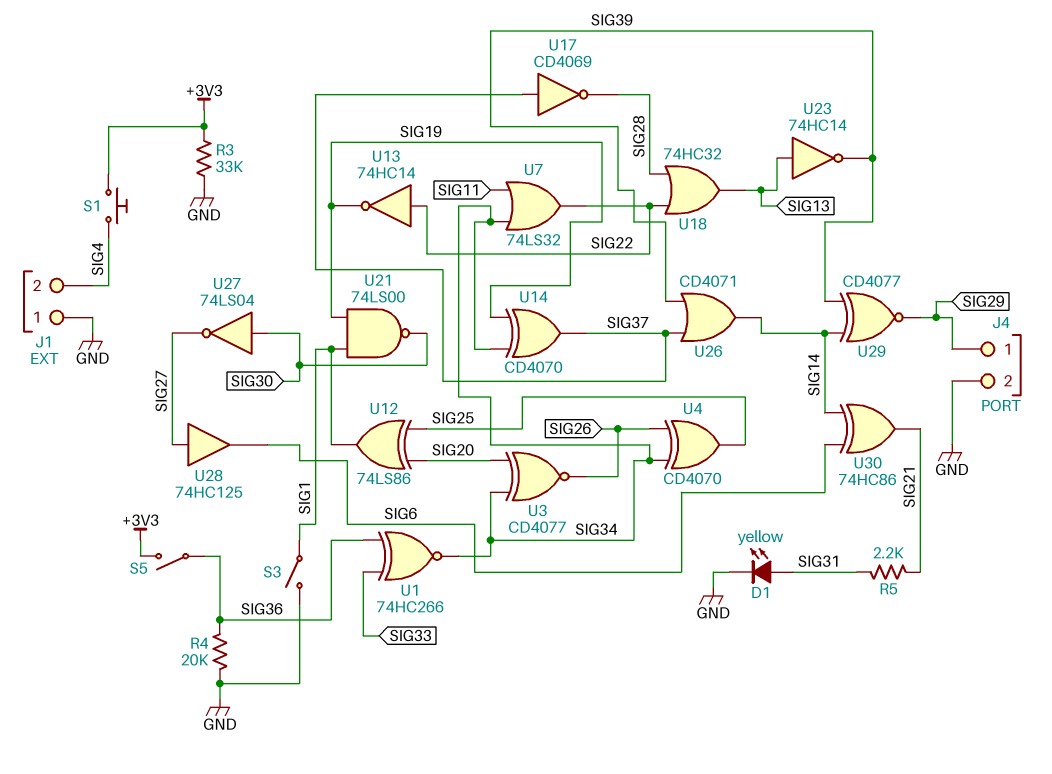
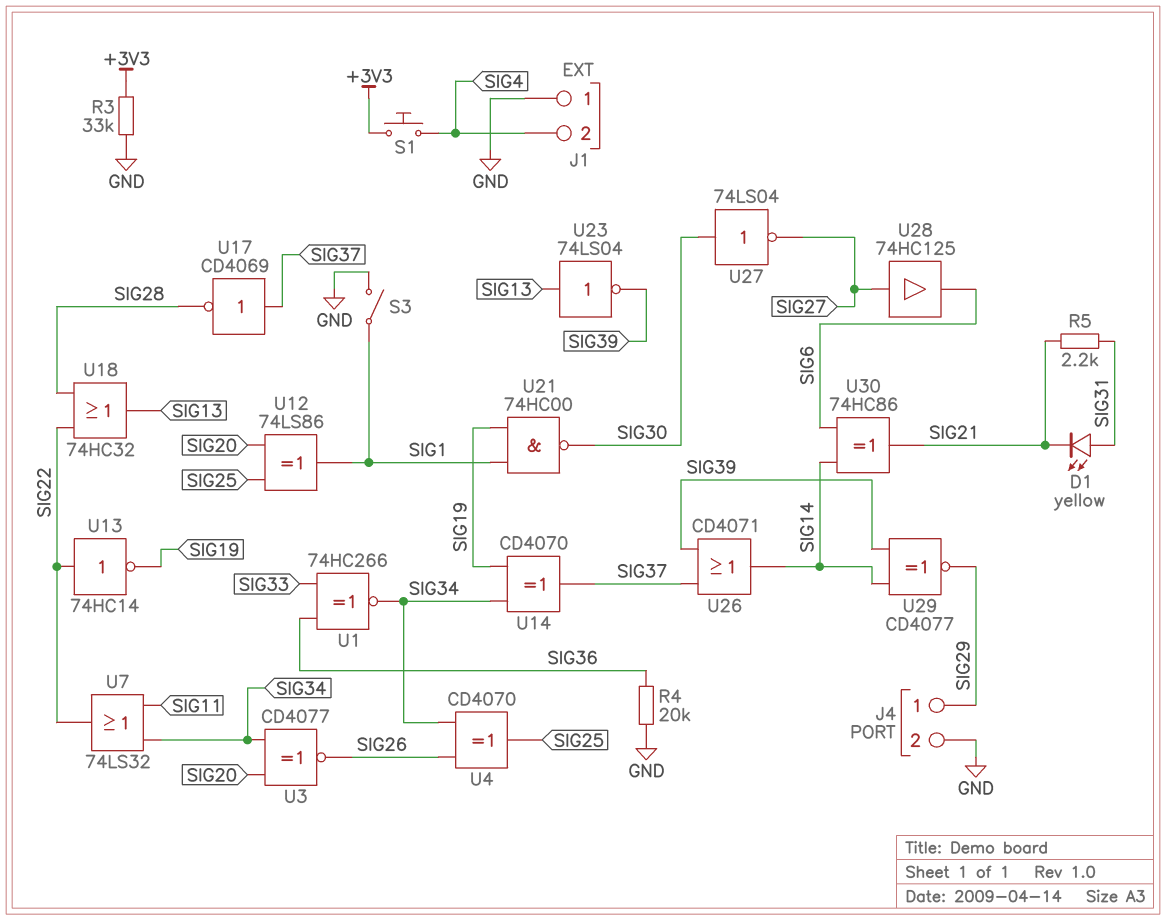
D1: LED yellow (A SIG31, K GND) -> LED yellow (A SIG31, K SIG21)
S5: switch (+3V3, SIG36) -> none
U21: NAND 74LS00 (in SIG1, in SIG19, out SIG30) -> NAND 74HC00 (in SIG1, in SIG19, out SIG30)
U23: NOT 74HC14 (in SIG13, out SIG39) -> NOT 74LS04 (in SIG13, out SIG39)

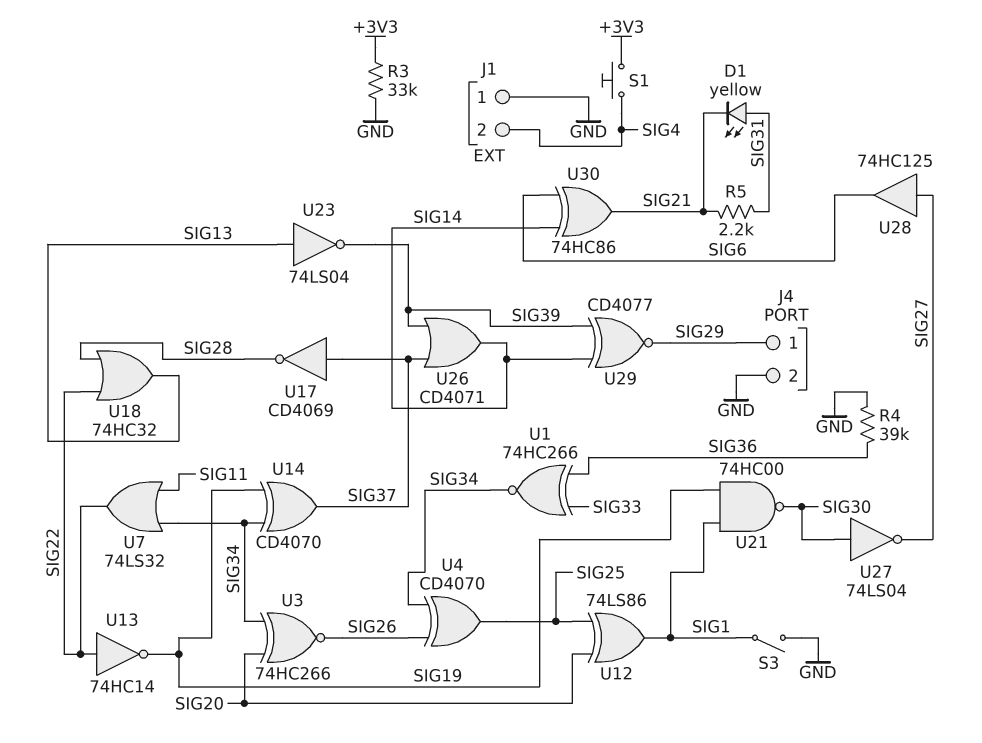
R4: 20k (GND, SIG36) -> 39k (GND, SIG36)
U3: XNOR CD4077 (in SIG20, in SIG34, out SIG26) -> XNOR 74HC266 (in SIG20, in SIG34, out SIG26)

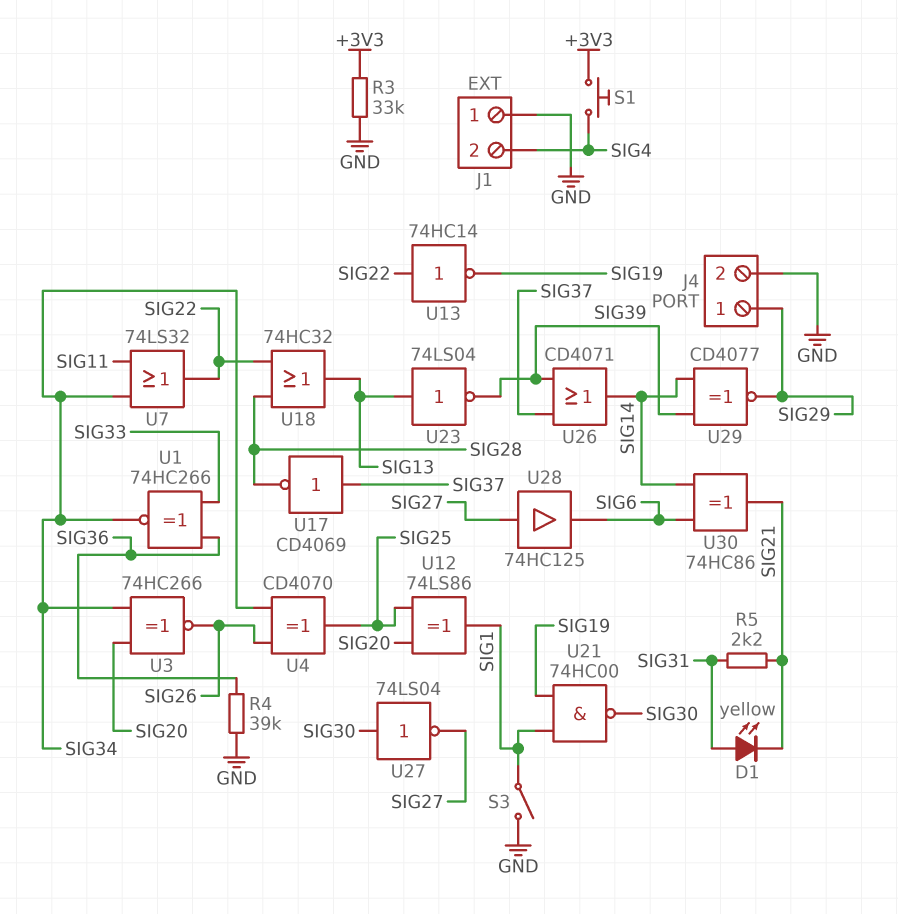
U14: XOR CD4070 (in SIG19, in SIG34, out SIG37) -> none

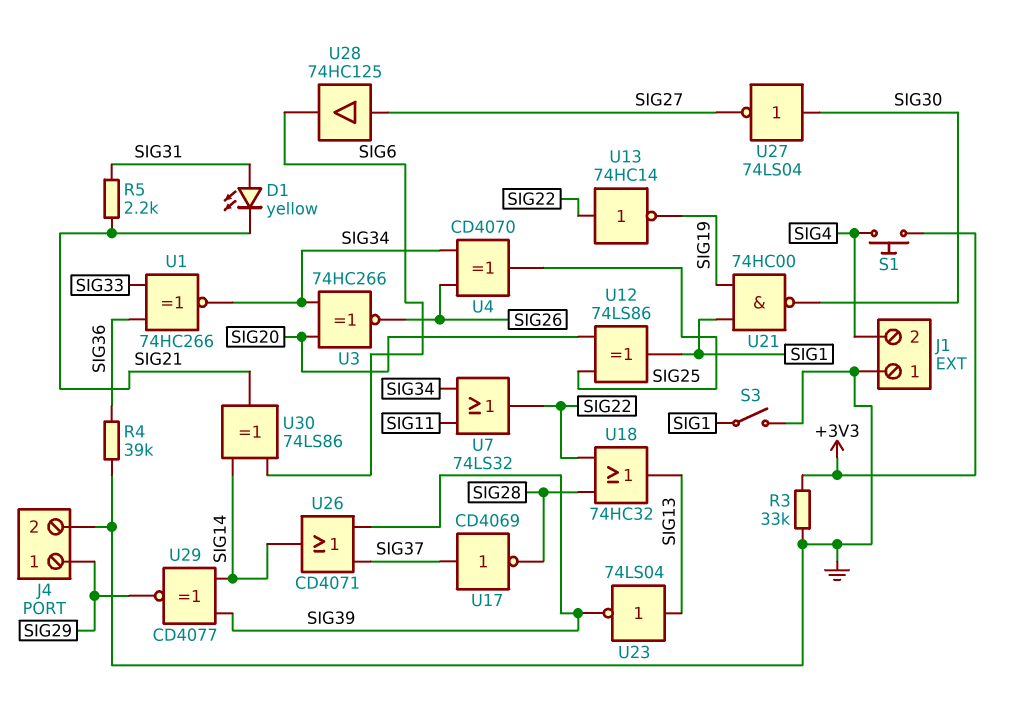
U30: XOR 74HC86 (in SIG6, in SIG14, out SIG21) -> XOR 74LS86 (in SIG6, in SIG14, out SIG21)

